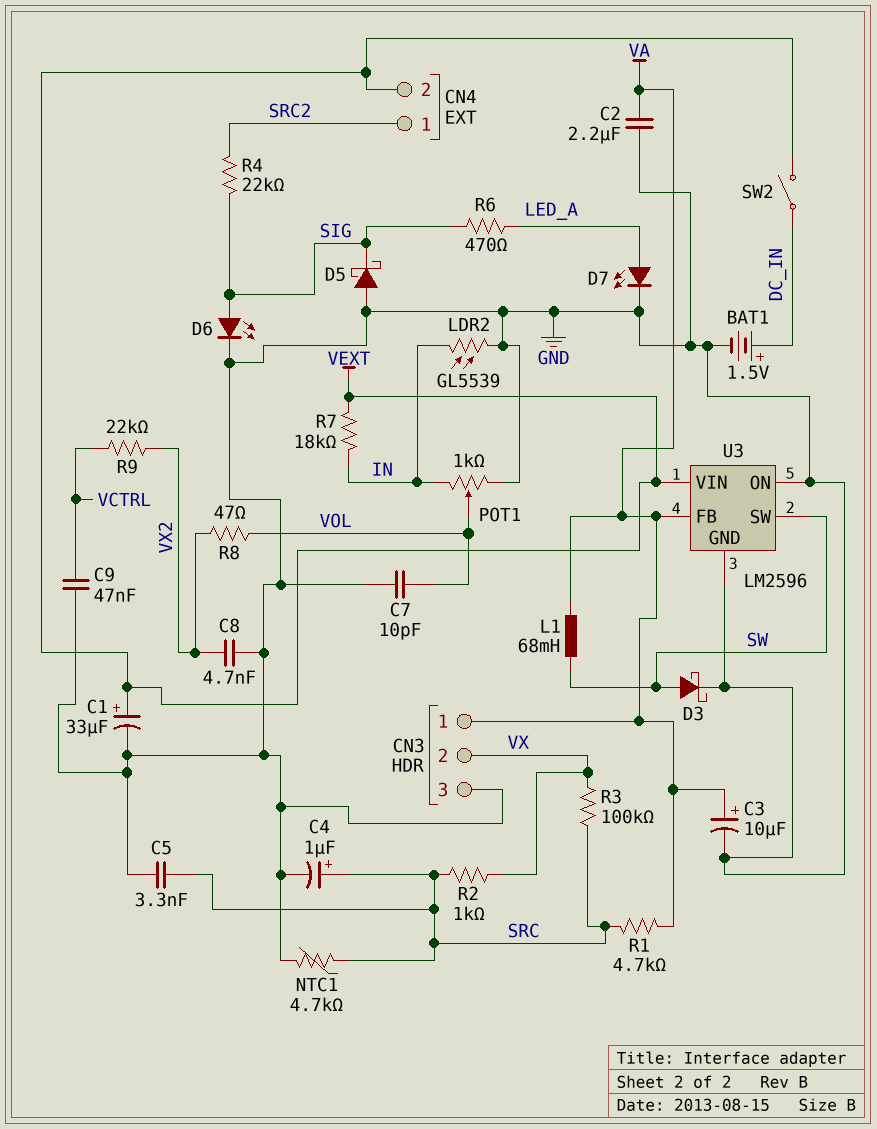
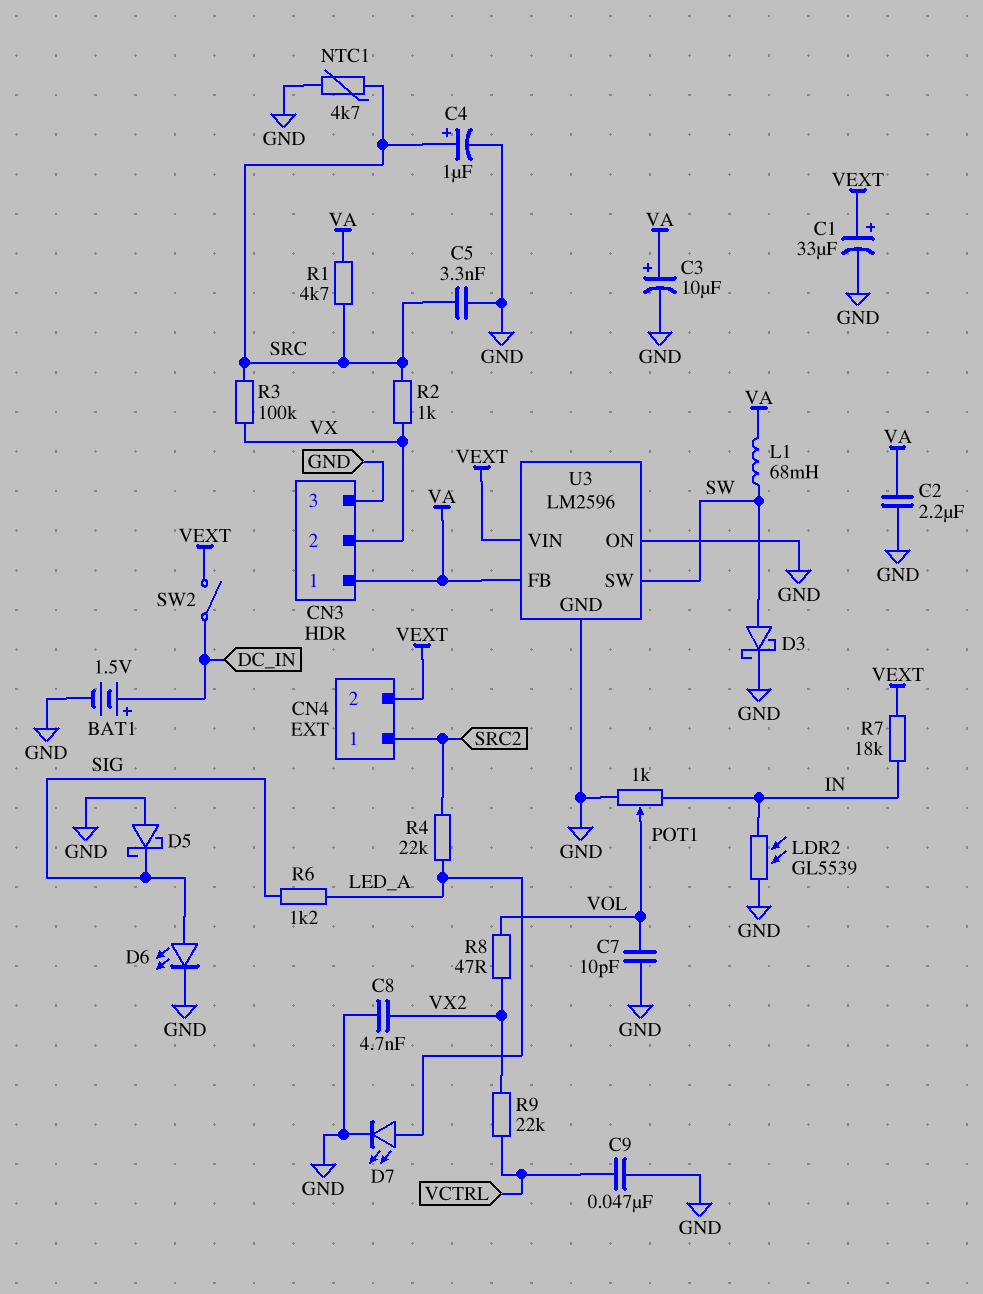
R4: 22k (SIG, SRC2) -> 22k (LED_A, SRC2)
R6: 470 (LED_A, SIG) -> 1.2k (LED_A, SIG)

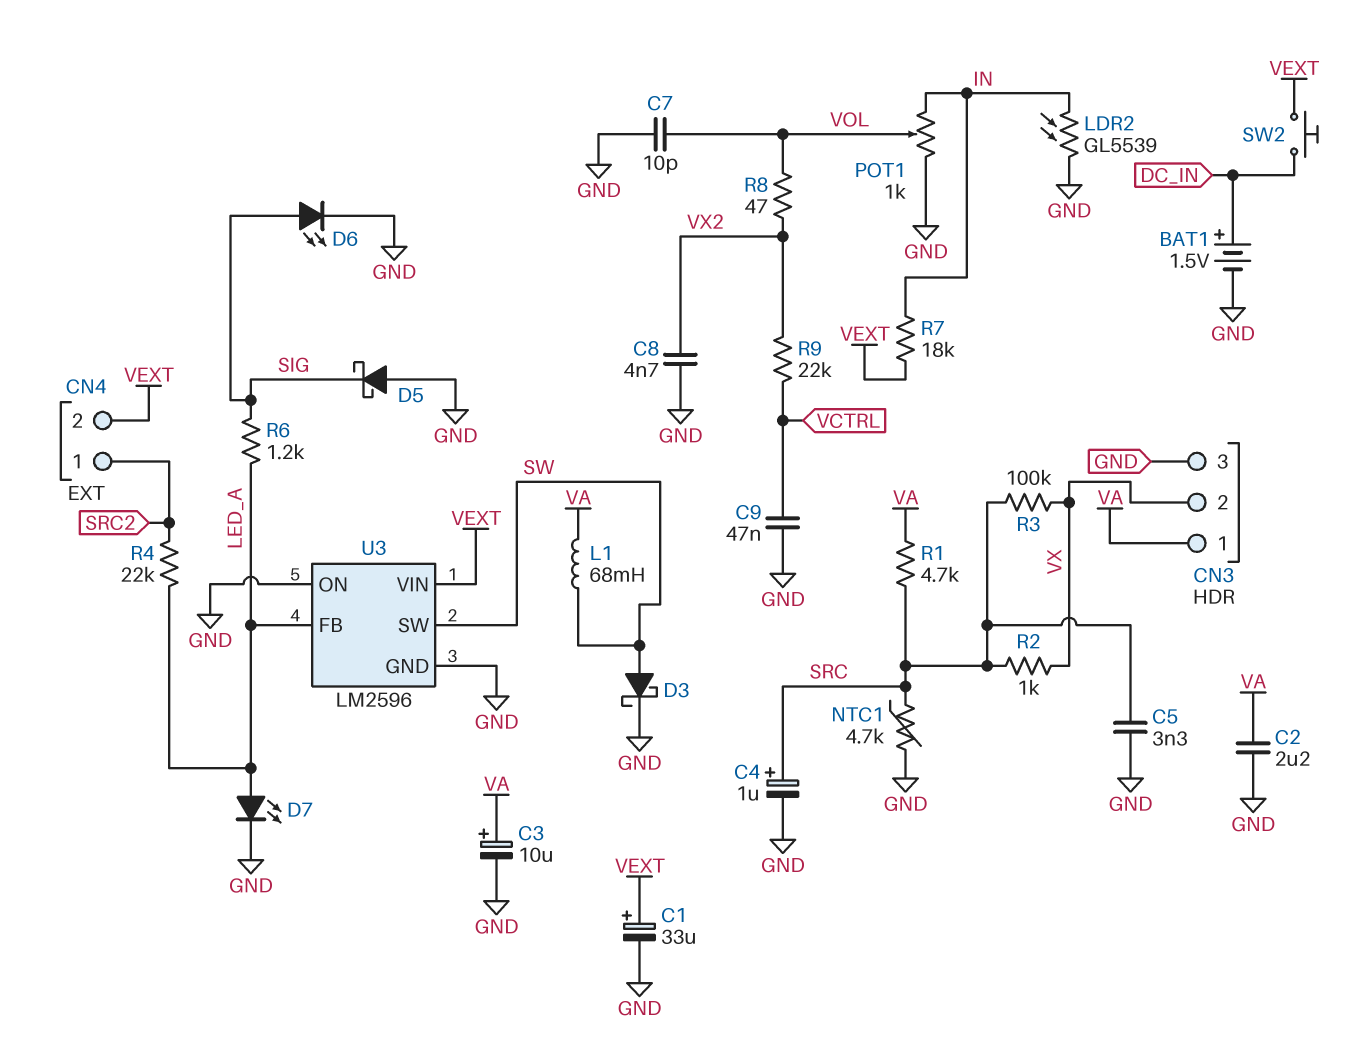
SW2: switch (DC_IN, VEXT) -> button (DC_IN, VEXT)
U3 pin FB: VA -> LED_A

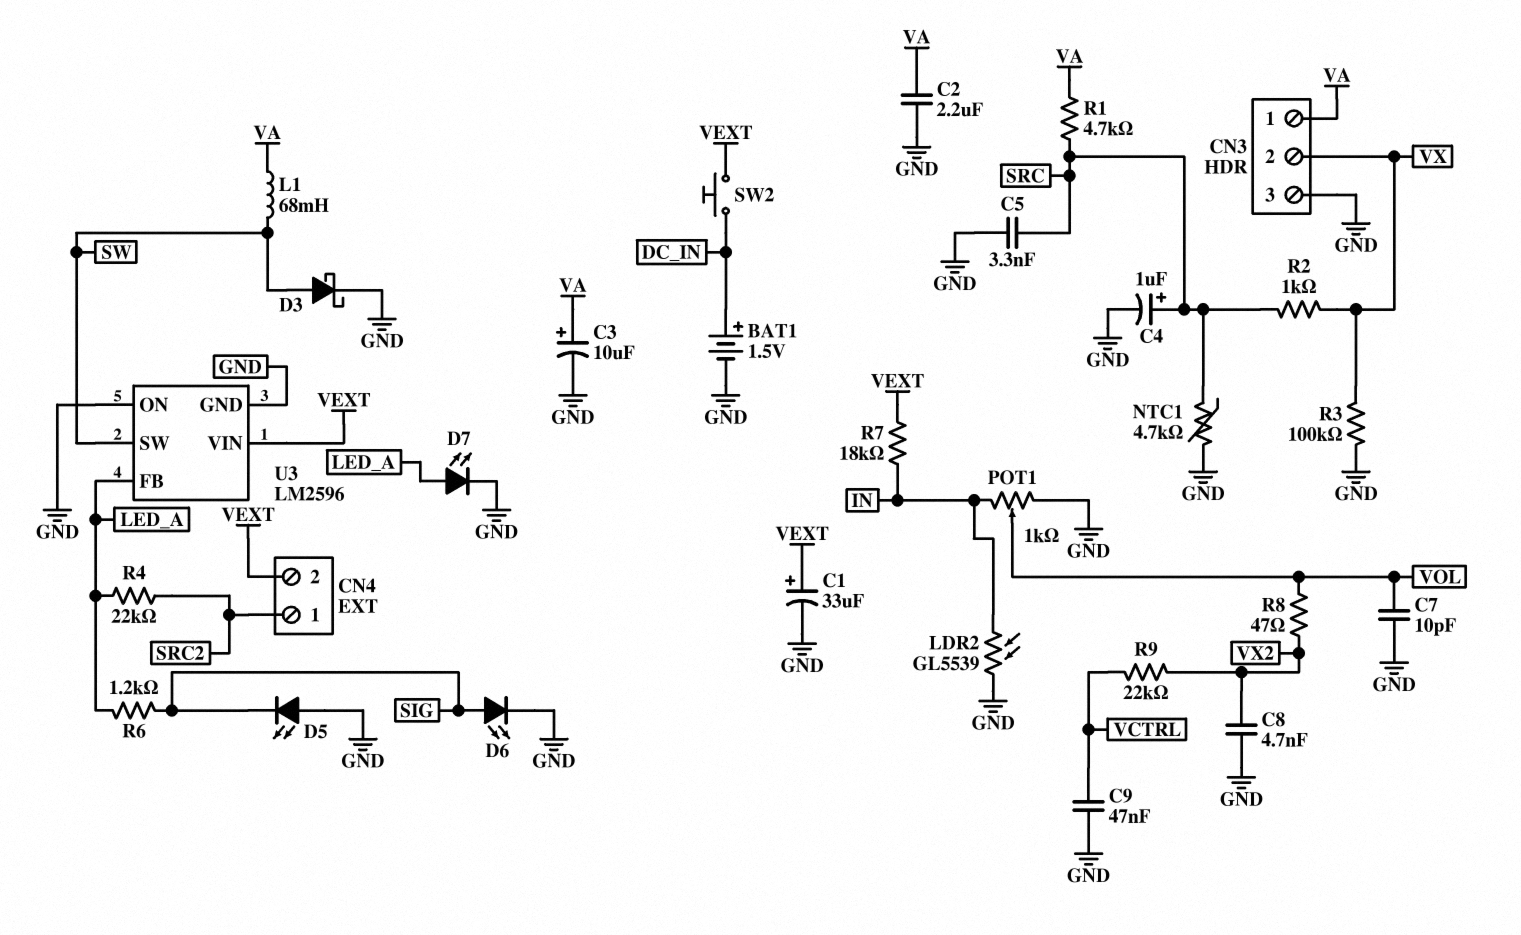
D5: schottky (A GND, K SIG) -> LED (A GND, K SIG)
R3: 100k (SRC, VX) -> 100k (GND, VX)

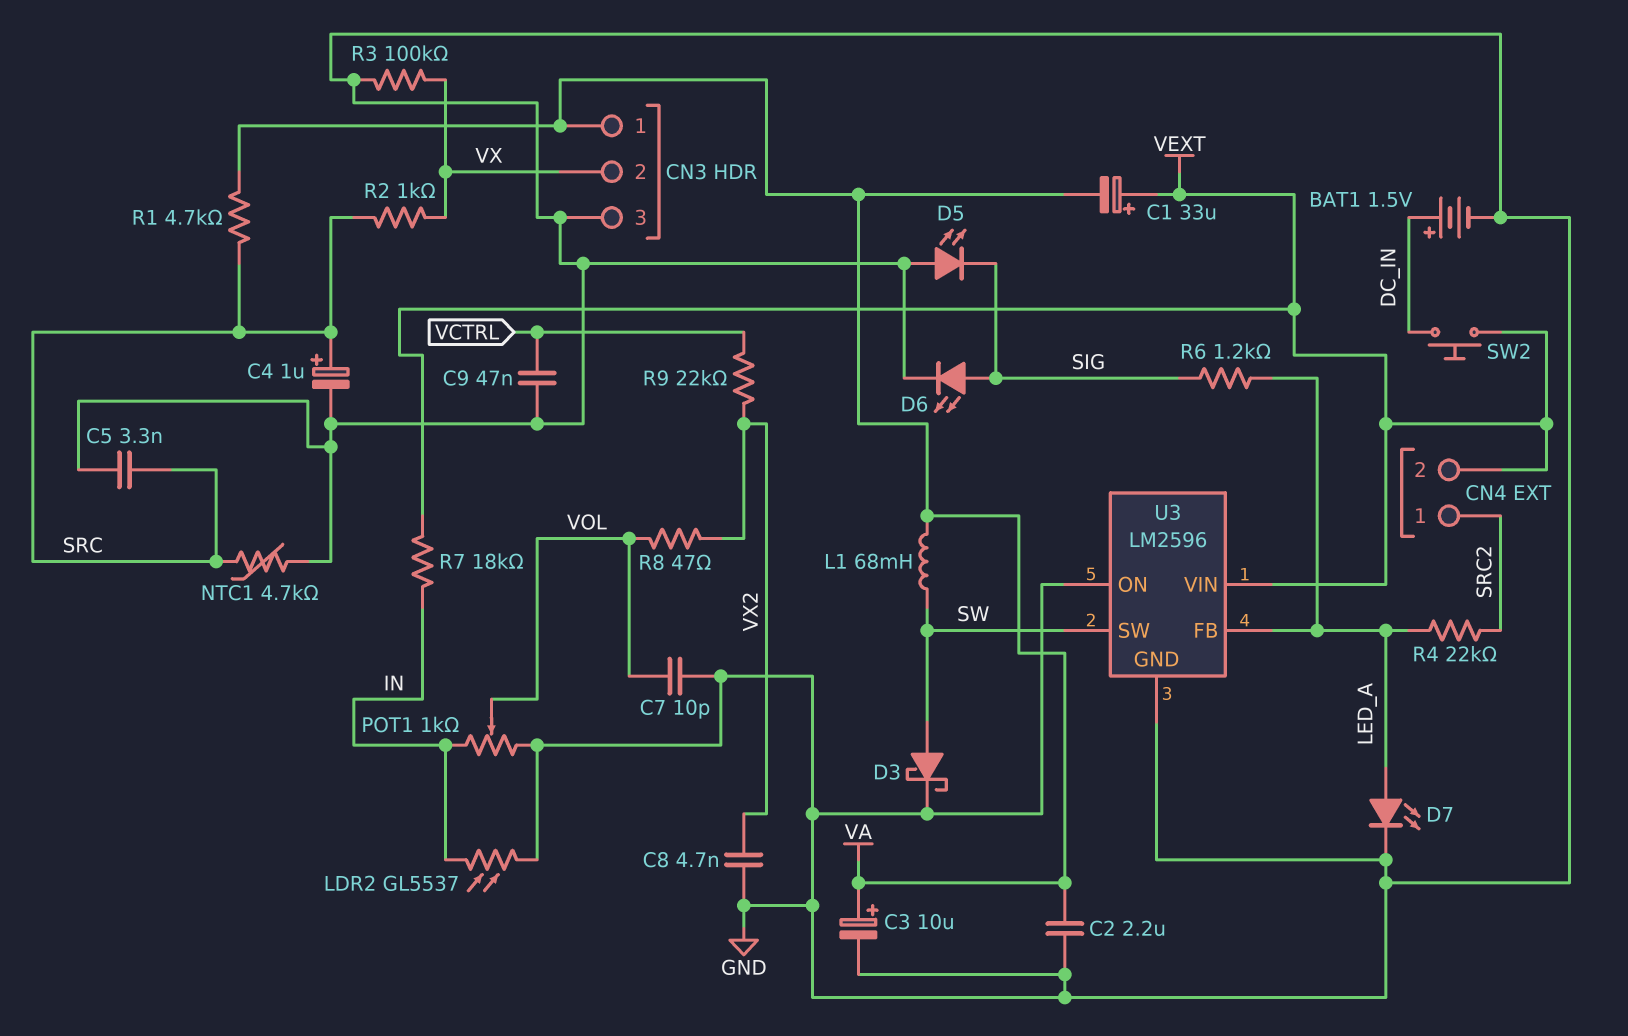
C1: 33uF (plus VEXT, minus GND) -> 33uF (plus VEXT, minus VA)
LDR2: GL5539 (GND, IN) -> GL5537 (GND, IN)

